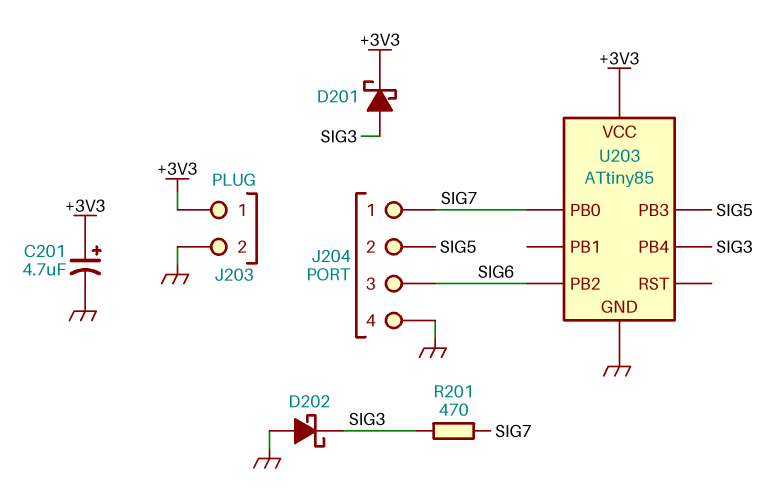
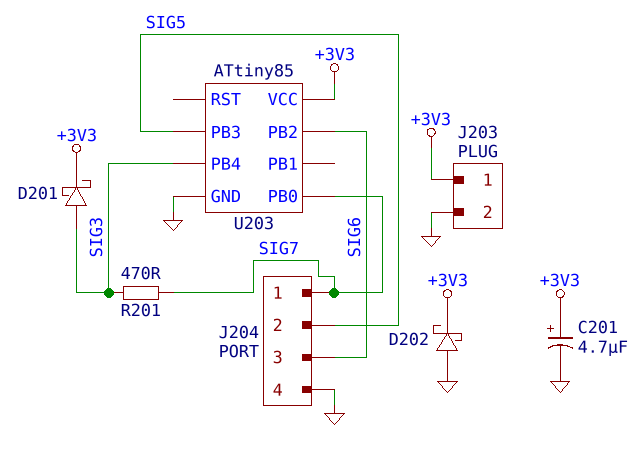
D202: schottky (A GND, K SIG3) -> schottky (A GND, K +3V3)

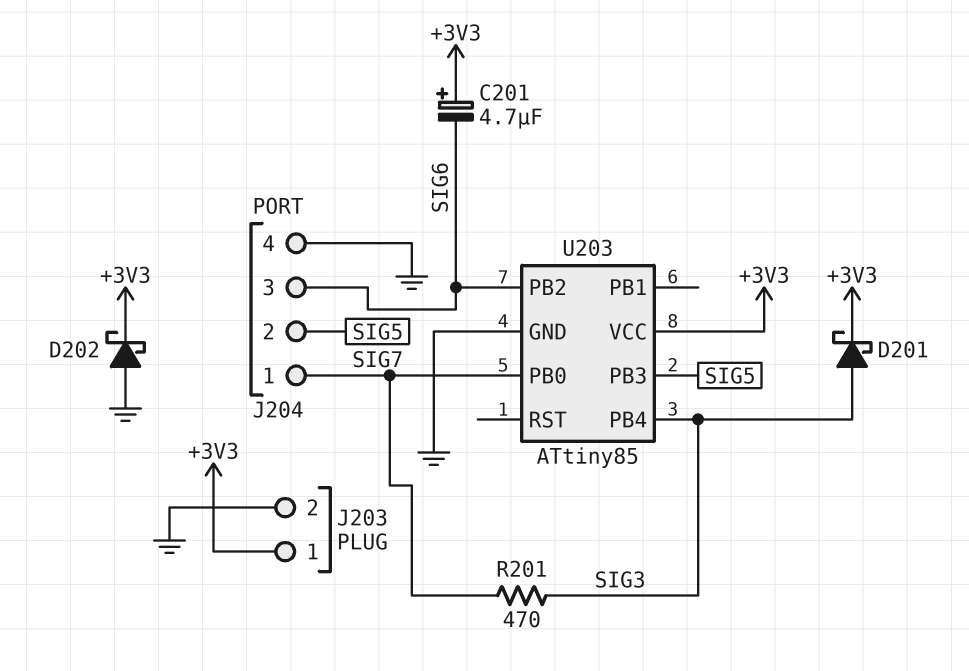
C201: 4.7uF (plus +3V3, minus GND) -> 4.7uF (plus +3V3, minus SIG6)

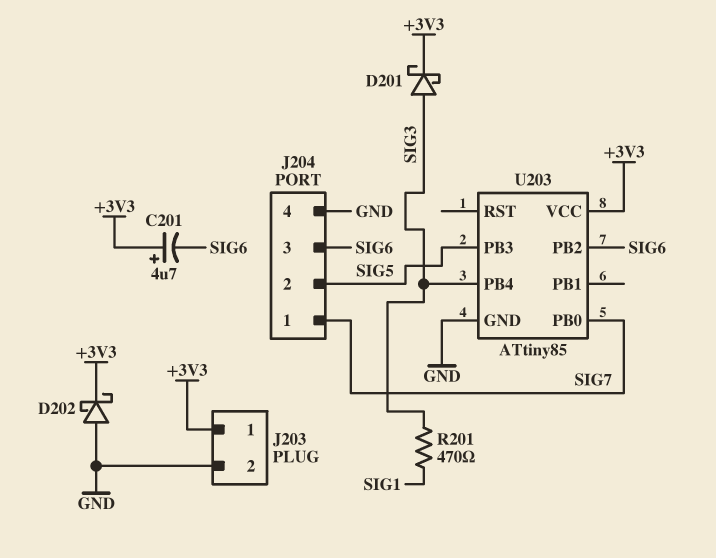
R201: 470 (SIG3, SIG7) -> 470 (SIG1, SIG3)

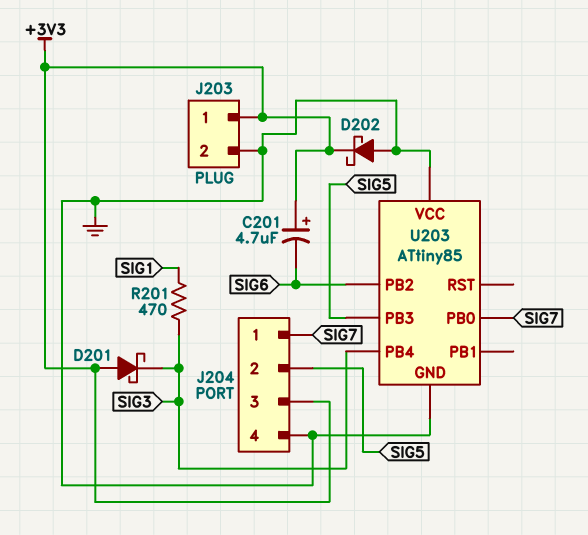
D201: schottky (A SIG3, K +3V3) -> schottky (A +3V3, K SIG3)
J204 pin 3: SIG6 -> +3V3
U203 pin VCC: +3V3 -> GND

